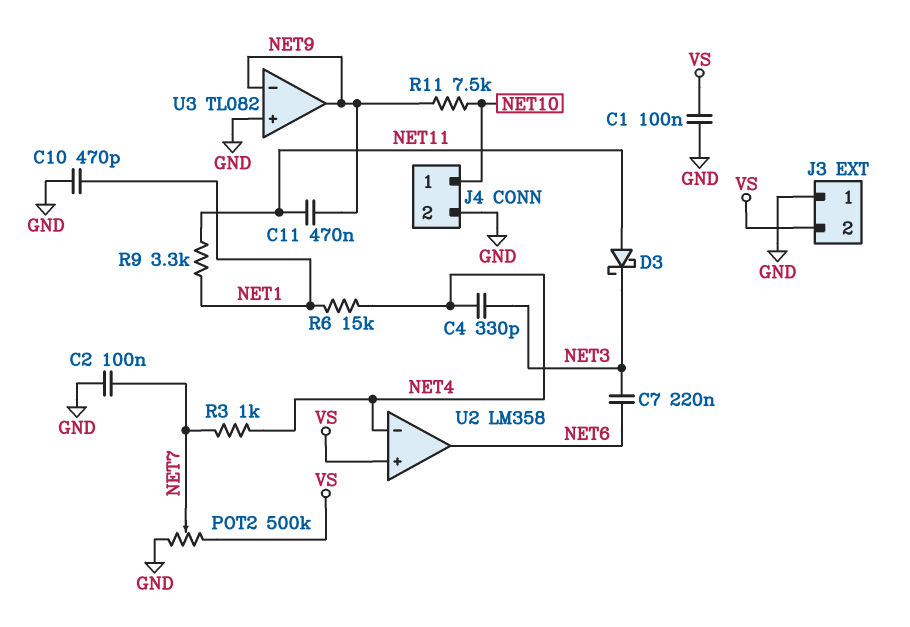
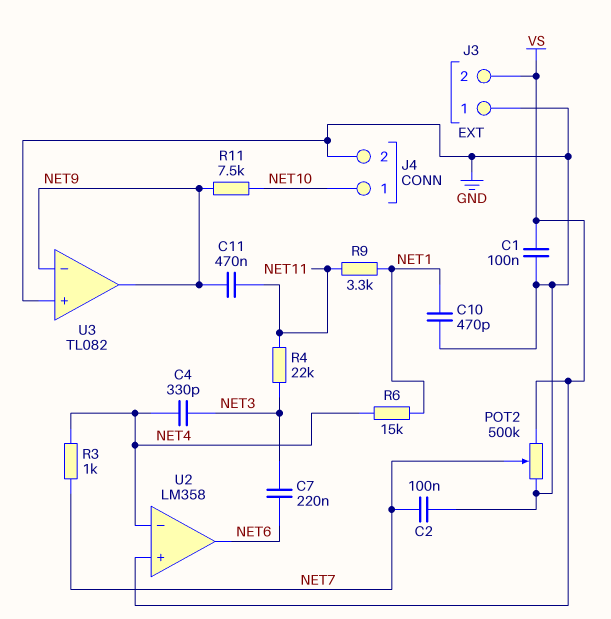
D3: schottky (A NET11, K NET3) -> none
R4: none -> 22k (NET3, NET11)

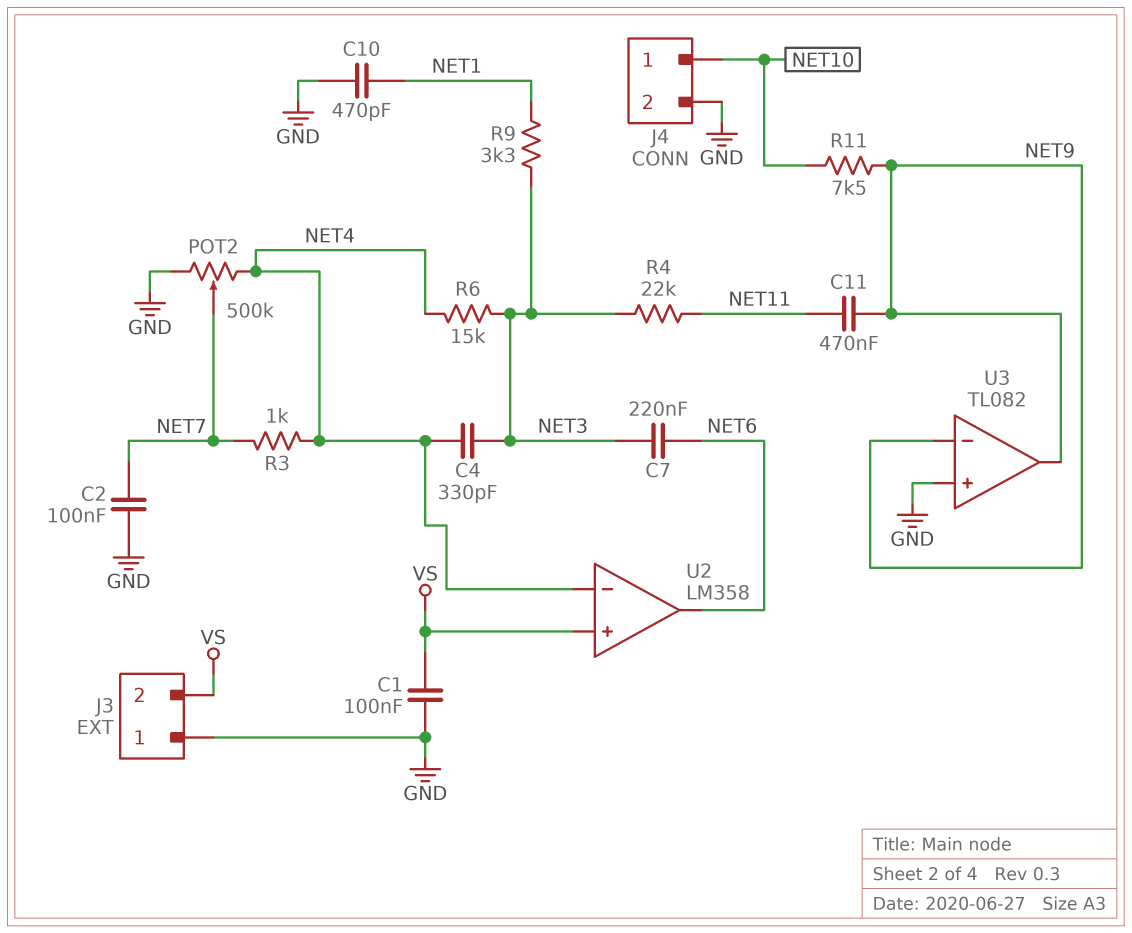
POT2: 500k (GND, VS, wiper NET7) -> 500k (GND, NET4, wiper NET7)
R6: 15k (NET1, NET4) -> 15k (NET3, NET4)
R9: 3.3k (NET1, NET11) -> 3.3k (NET1, NET3)

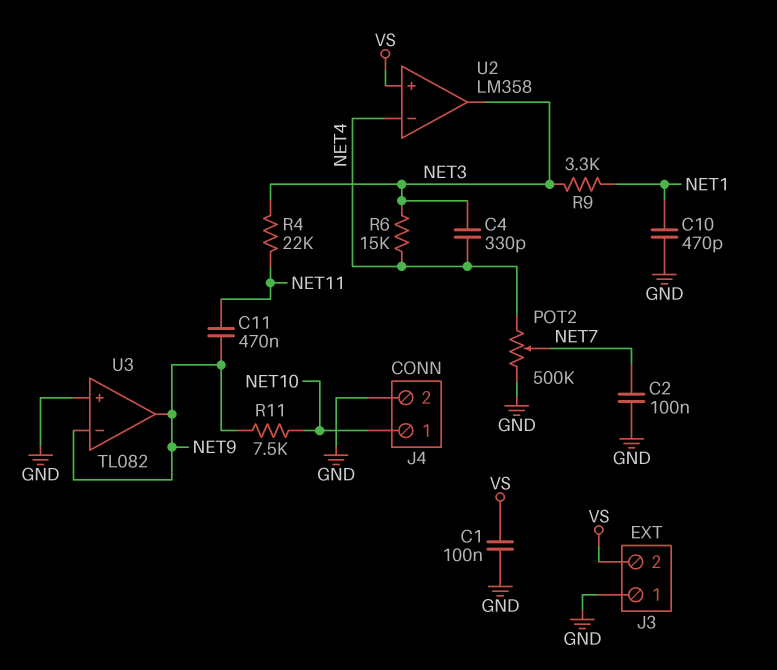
C7: 220nF (NET3, NET6) -> none
R3: 1k (NET4, NET7) -> none
U2 pin out: NET6 -> NET3

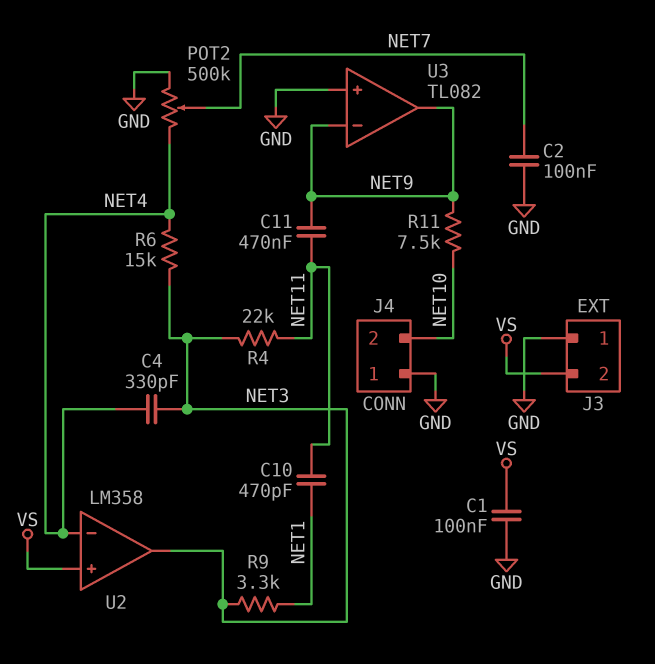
C10: 470pF (GND, NET1) -> 470pF (NET1, NET11)
J4 pin 1: NET10 -> GND
J4 pin 2: GND -> NET10

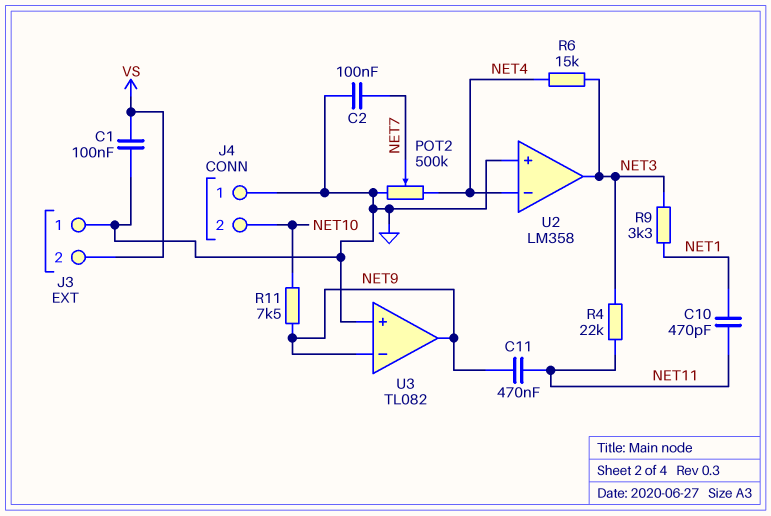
C4: 330pF (NET3, NET4) -> none
U2 pin in+: VS -> GND

